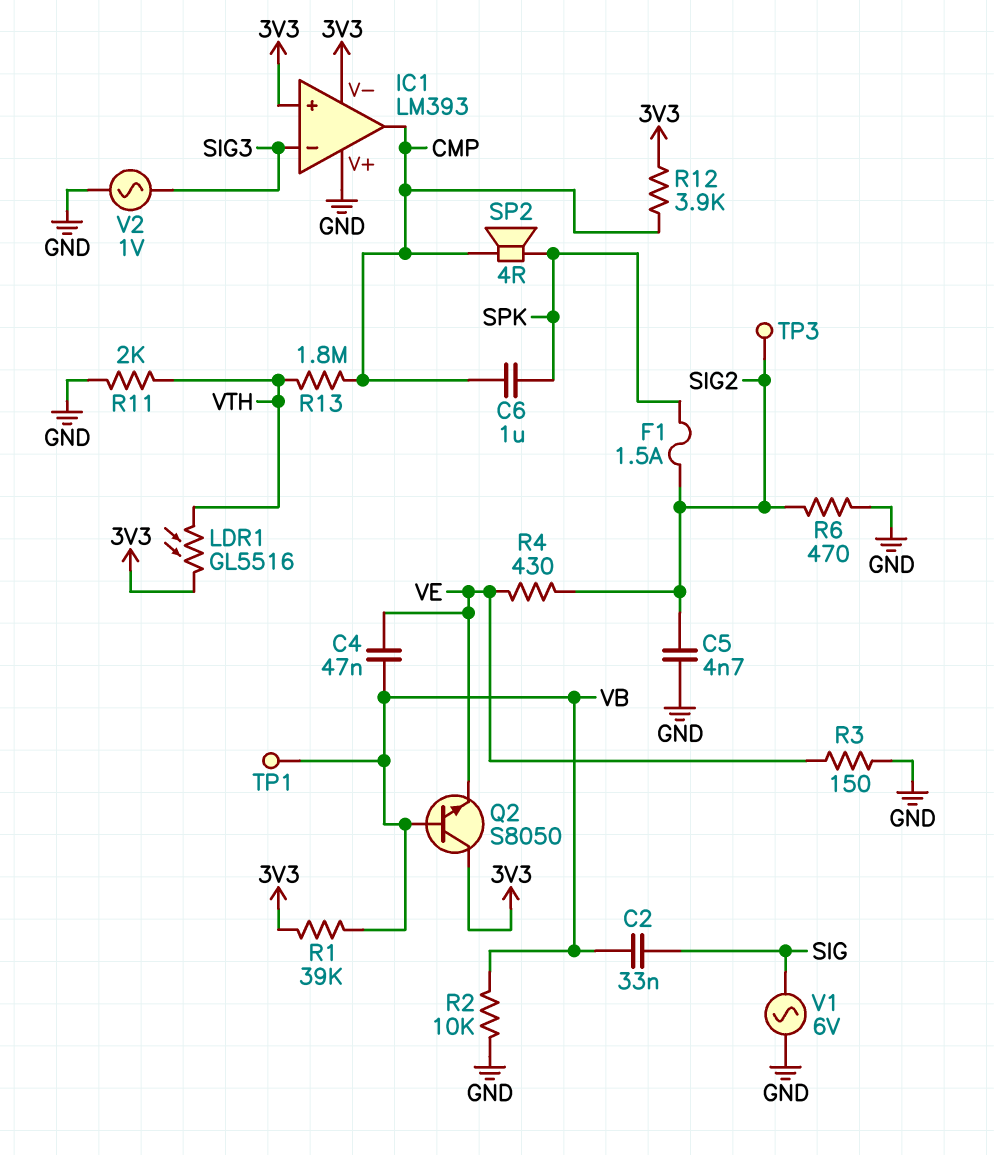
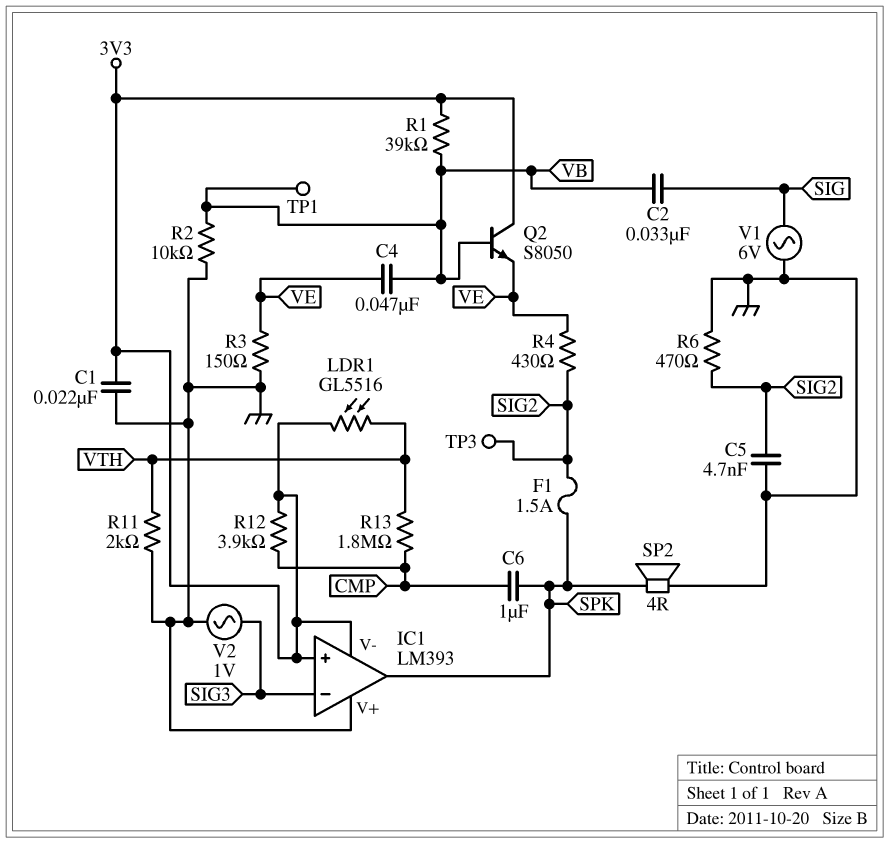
C1: none -> 22nF (3V3, GND)
IC1 pin out: CMP -> SPK
SP2: speaker 4R (CMP, SPK) -> speaker 4R (GND, SPK)

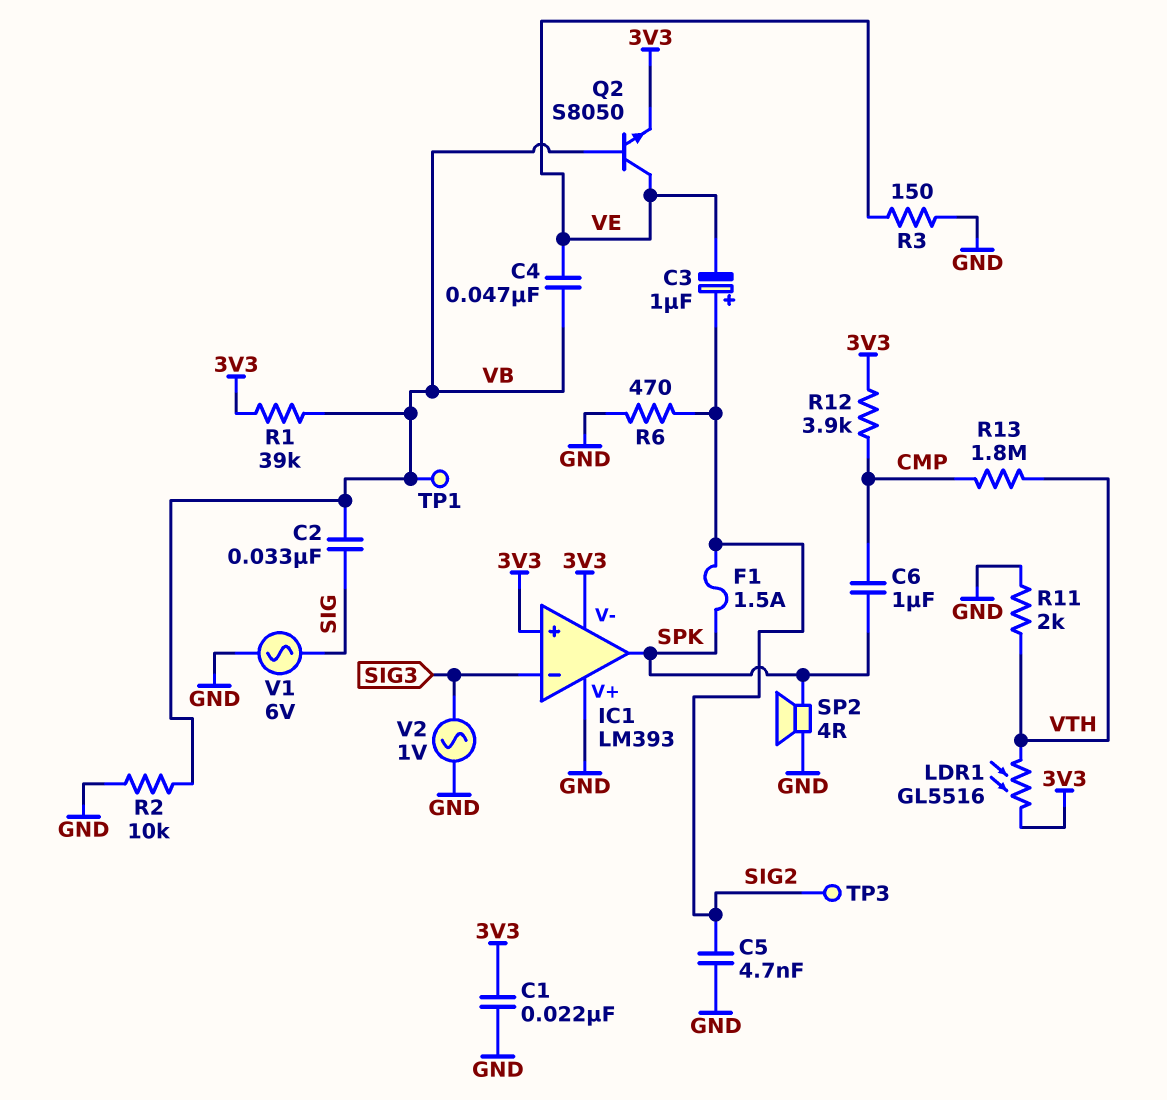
C3: none -> 1uF (plus SIG2, minus VE)
Q2: NPN S8050 (B VB, C 3V3, E VE) -> NPN S8050 (B VB, C VE, E 3V3)
R4: 430 (SIG2, VE) -> none

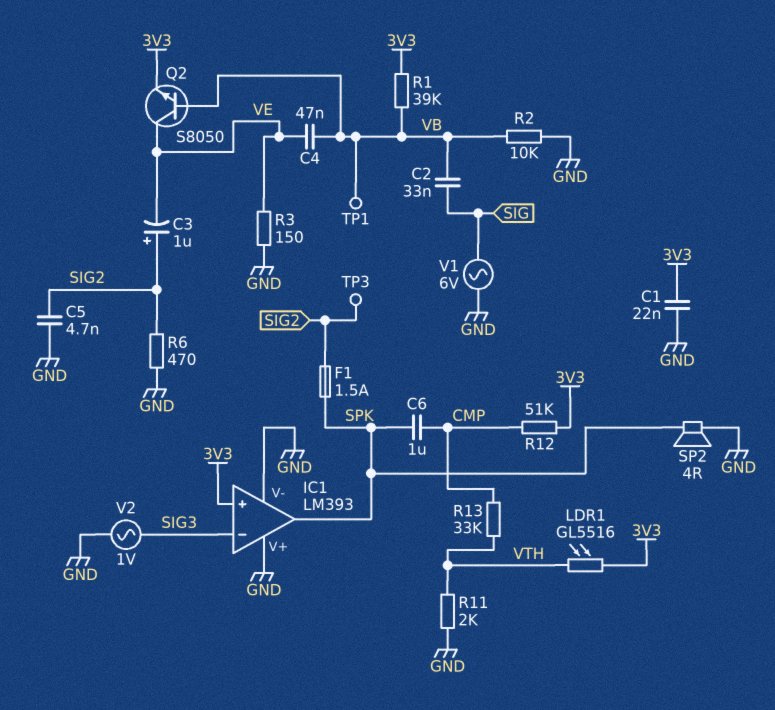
IC1 pin V-: 3V3 -> GND
R12: 3.9k (3V3, CMP) -> 51k (3V3, CMP)
R13: 1.8M (CMP, VTH) -> 33k (CMP, VTH)

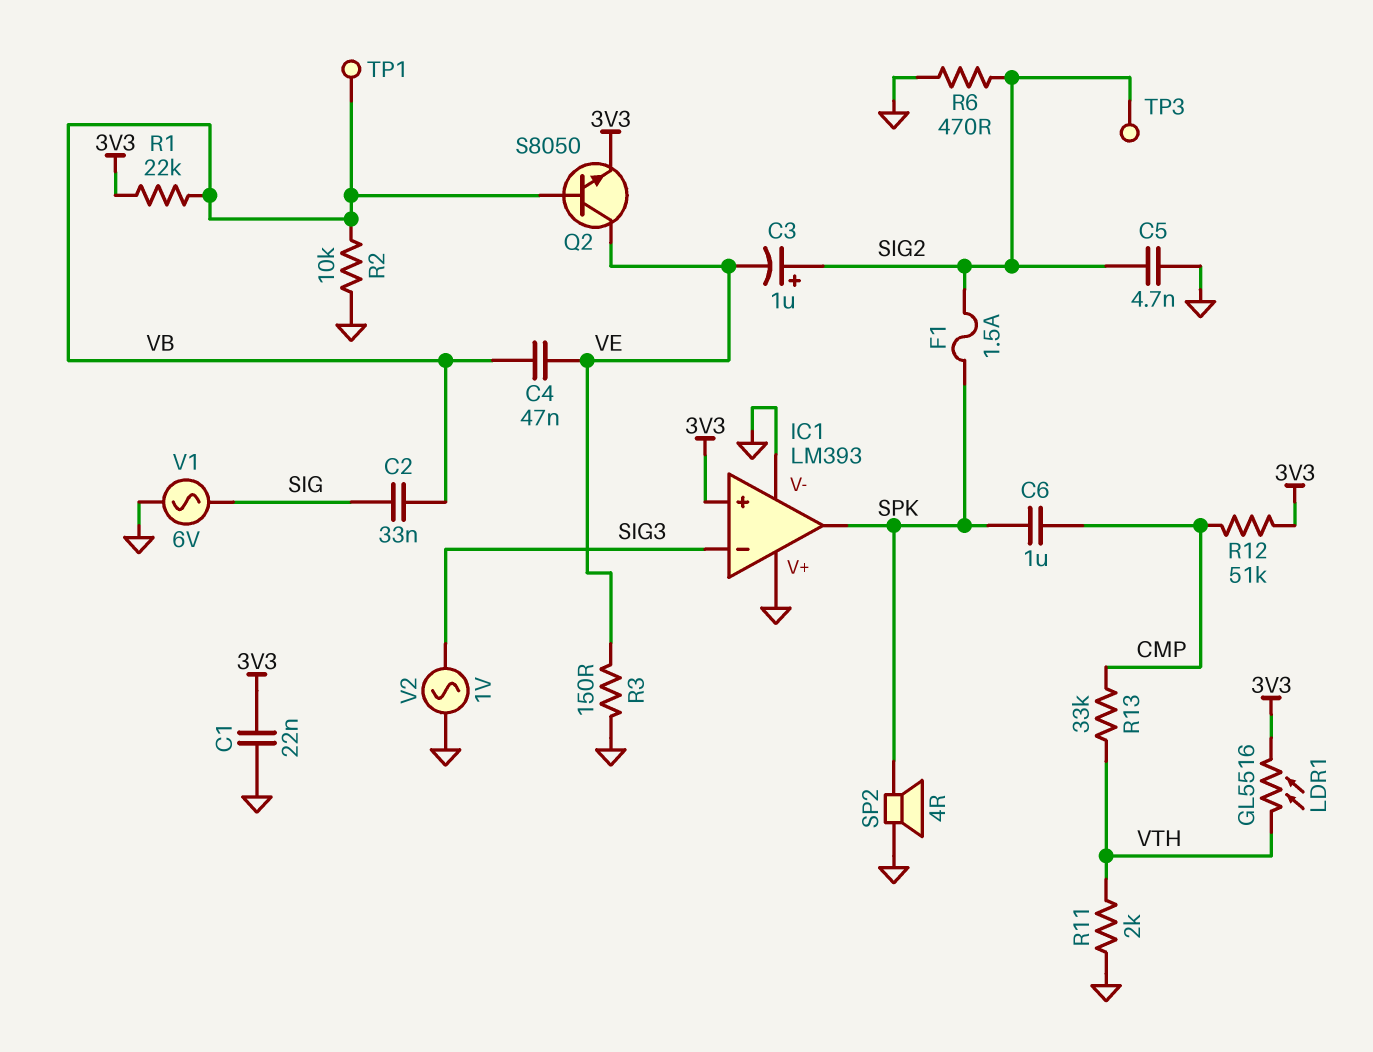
R1: 39k (3V3, VB) -> 22k (3V3, VB)

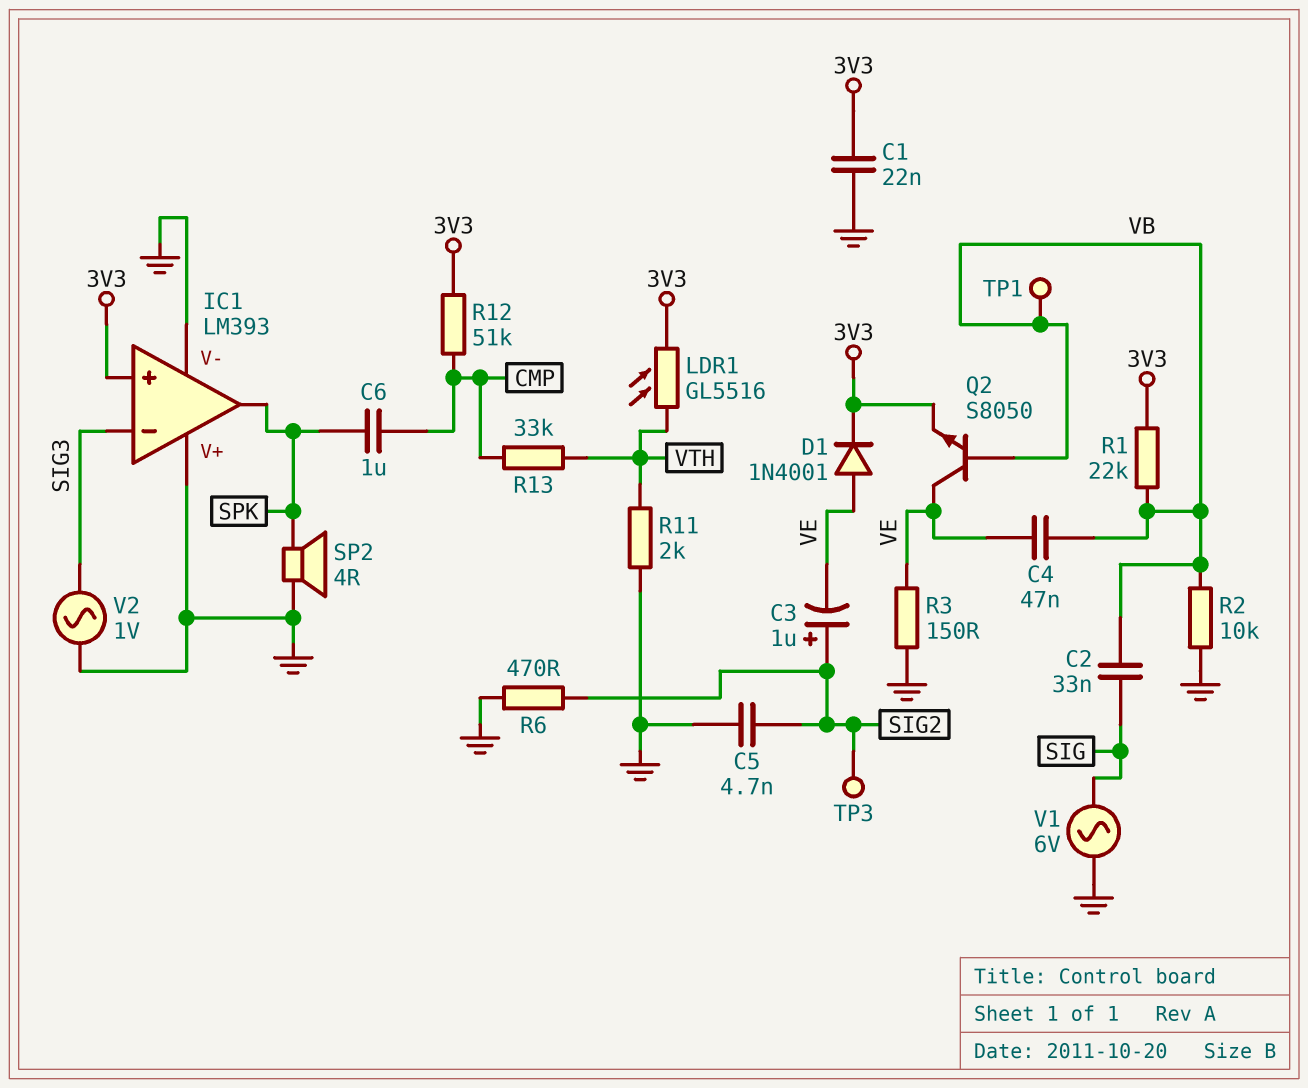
D1: none -> diode 1N4001 (A VE, K 3V3)
F1: 1.5A (SIG2, SPK) -> none

